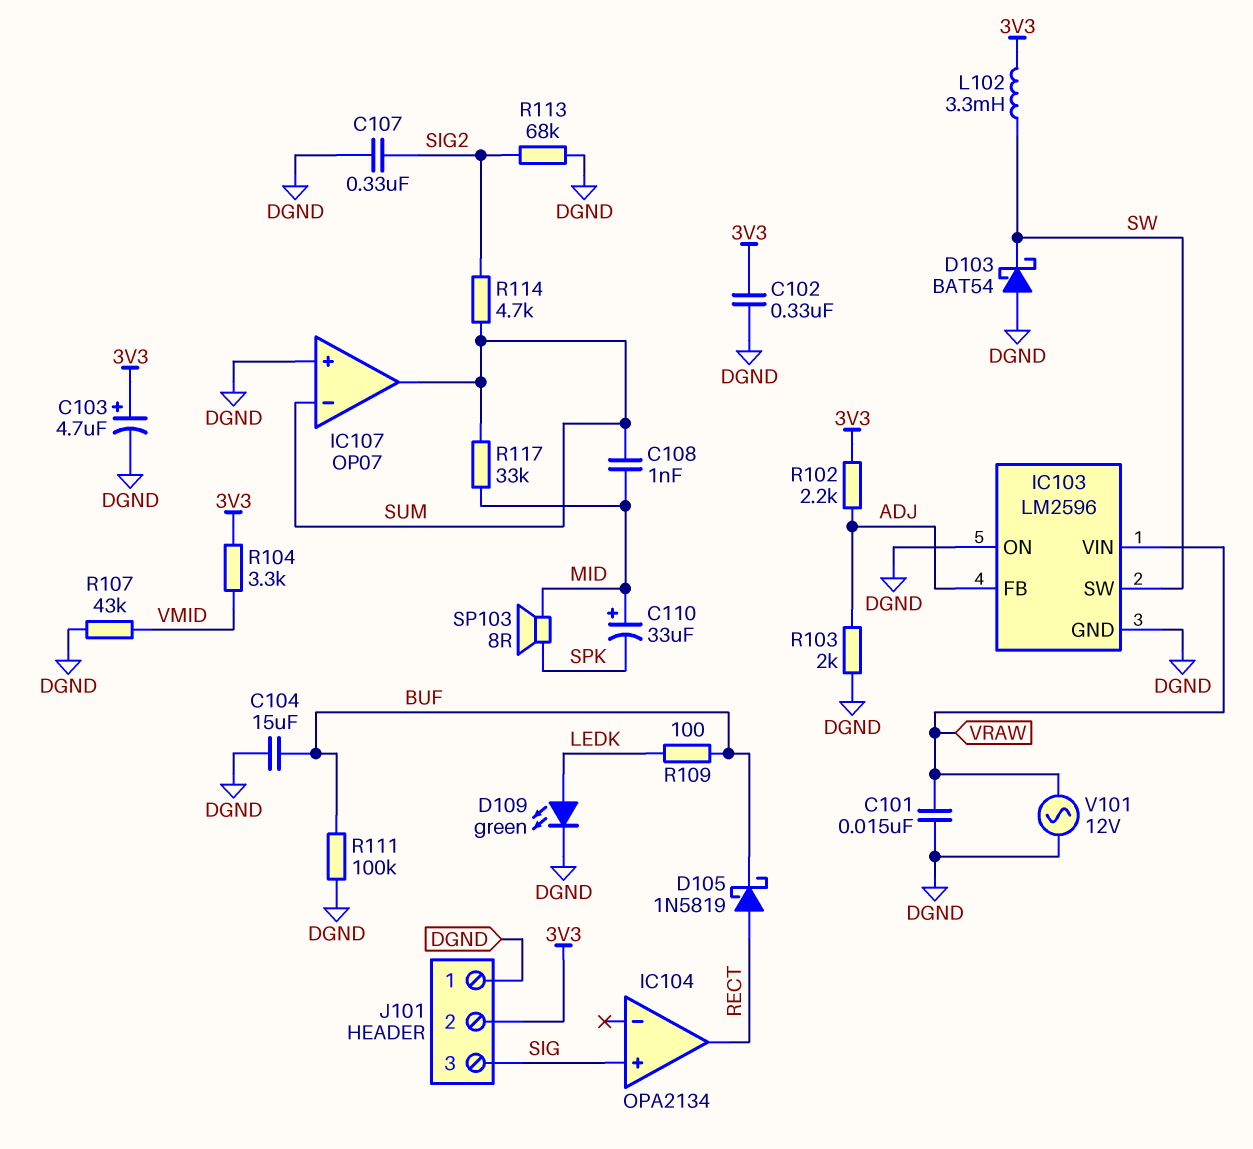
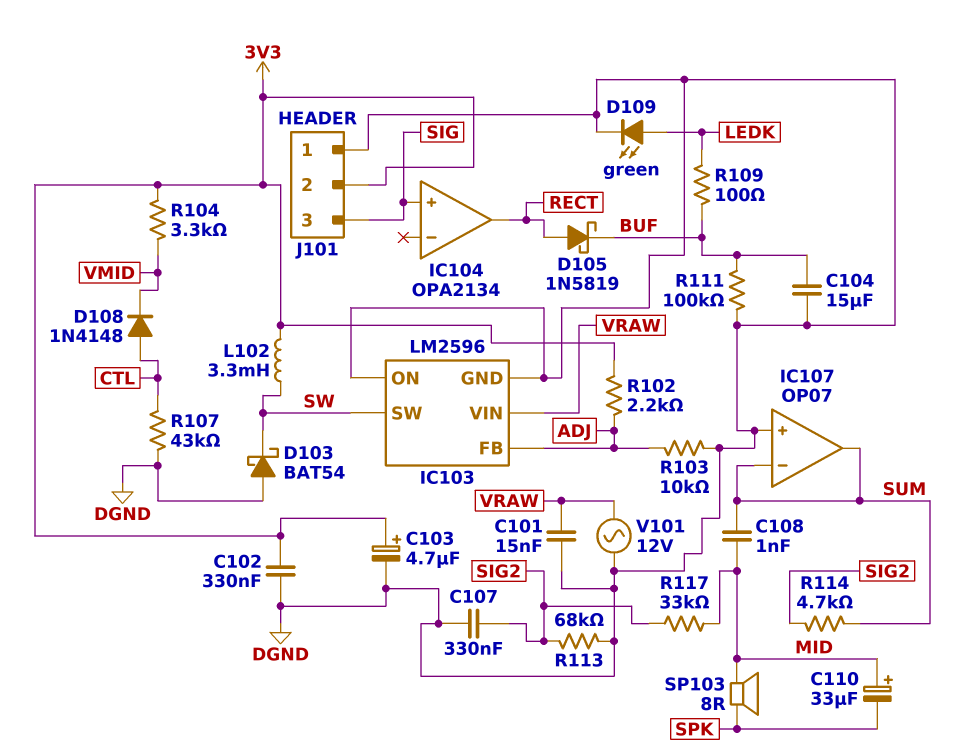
D108: none -> diode 1N4148 (A CTL, K VMID)
R103: 2k (ADJ, DGND) -> 10k (ADJ, DGND)
R107: 43k (DGND, VMID) -> 43k (CTL, DGND)
R117: 33k (MID, SUM) -> 33k (MID, SIG2)

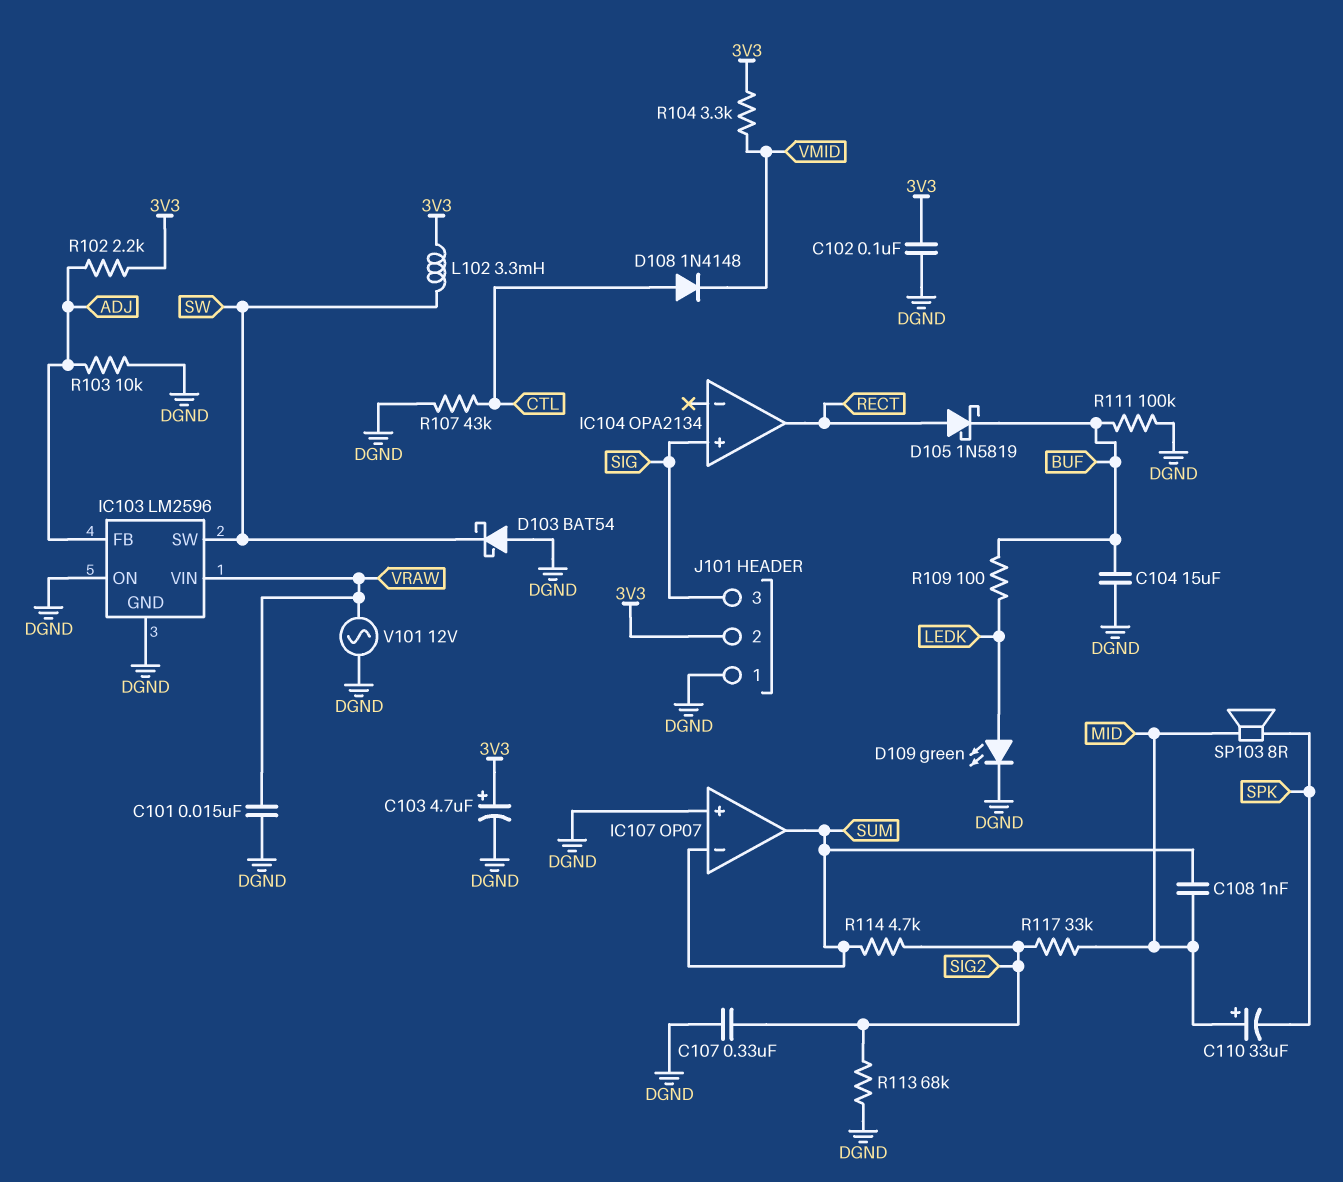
C102: 330nF (3V3, DGND) -> 100nF (3V3, DGND)

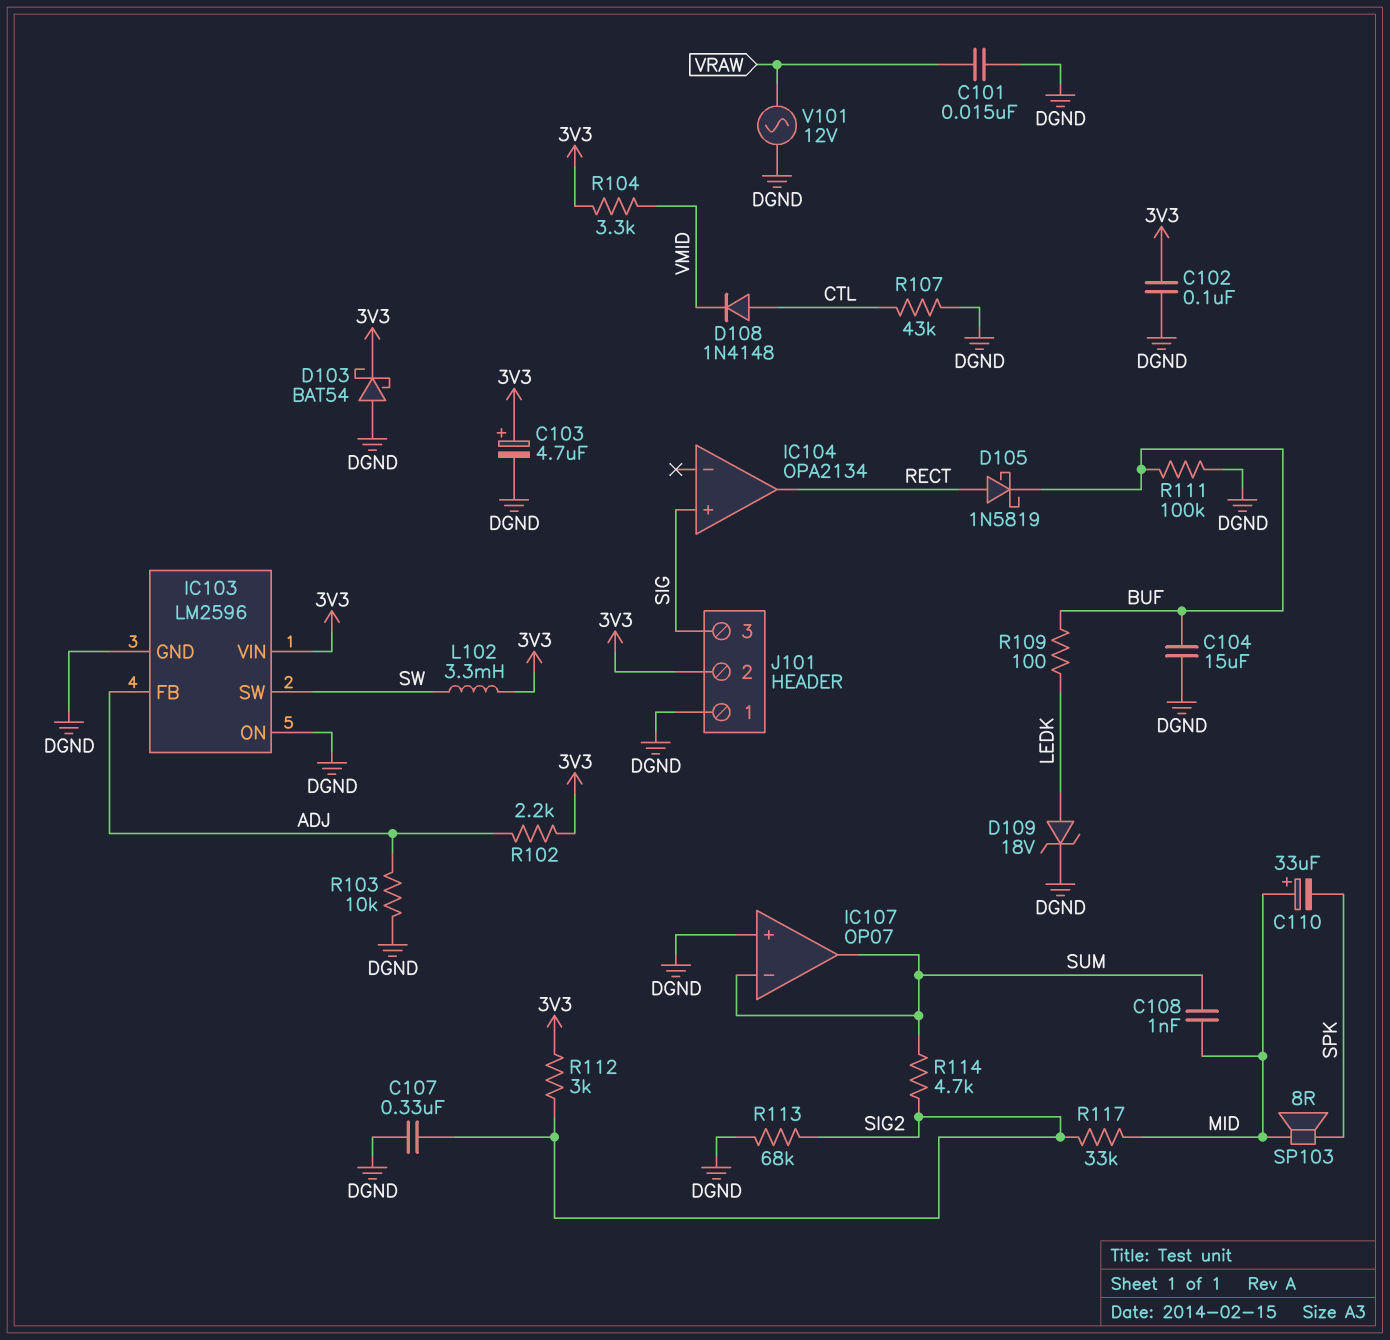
D103: schottky BAT54 (A DGND, K SW) -> schottky BAT54 (A DGND, K 3V3)
D109: LED green (A LEDK, K DGND) -> zener 18V (A LEDK, K DGND)
IC103 pin VIN: VRAW -> 3V3
R112: none -> 3k (3V3, SIG2)

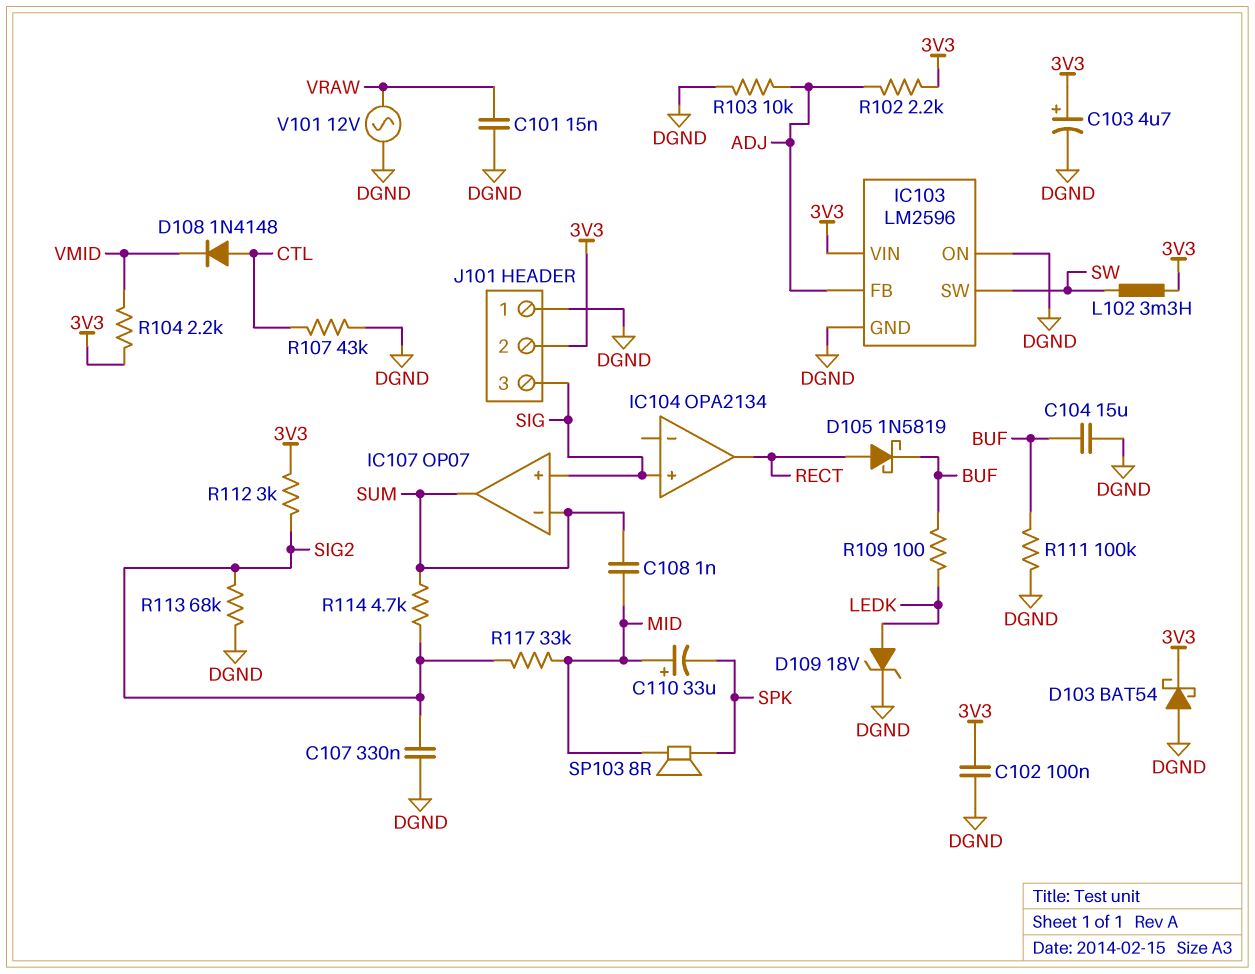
IC107 pin in+: DGND -> SIG
R104: 3.3k (3V3, VMID) -> 2.2k (3V3, VMID)

